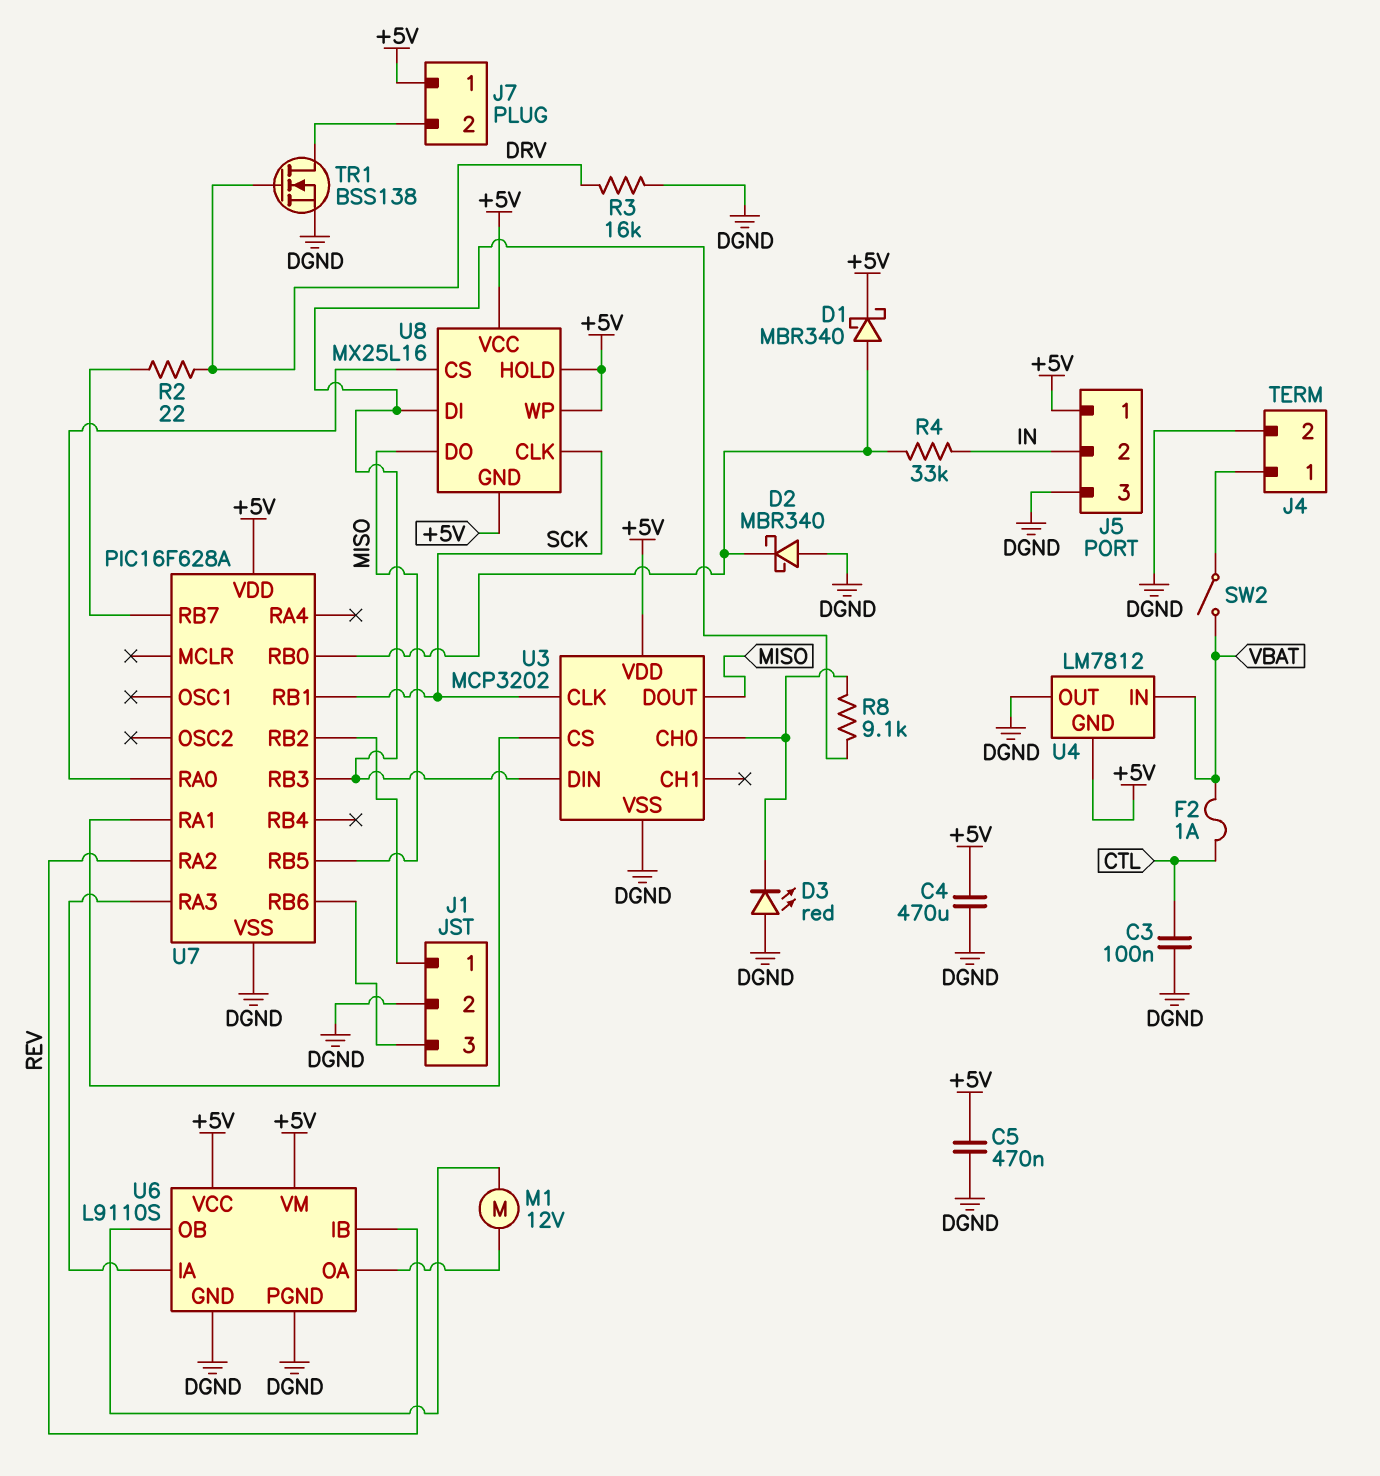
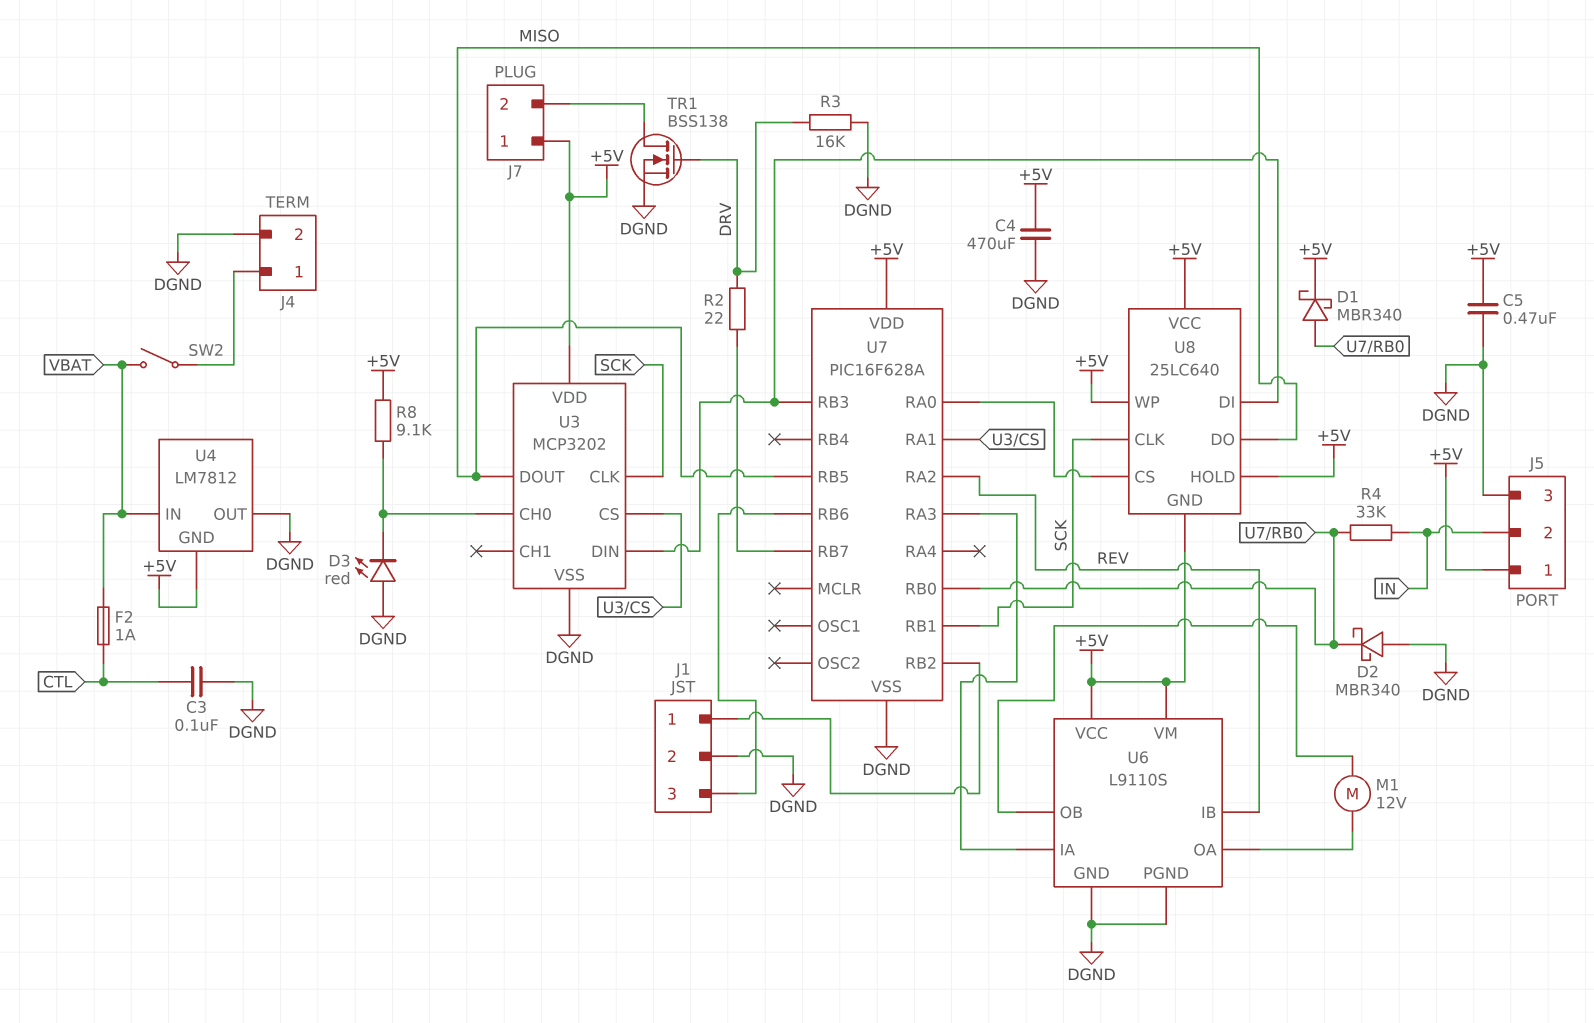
R8: 9.1k (U3/CH0, U3/DIN) -> 9.1k (+5V, U3/CH0)
U8: MX25L16 -> 25LC640

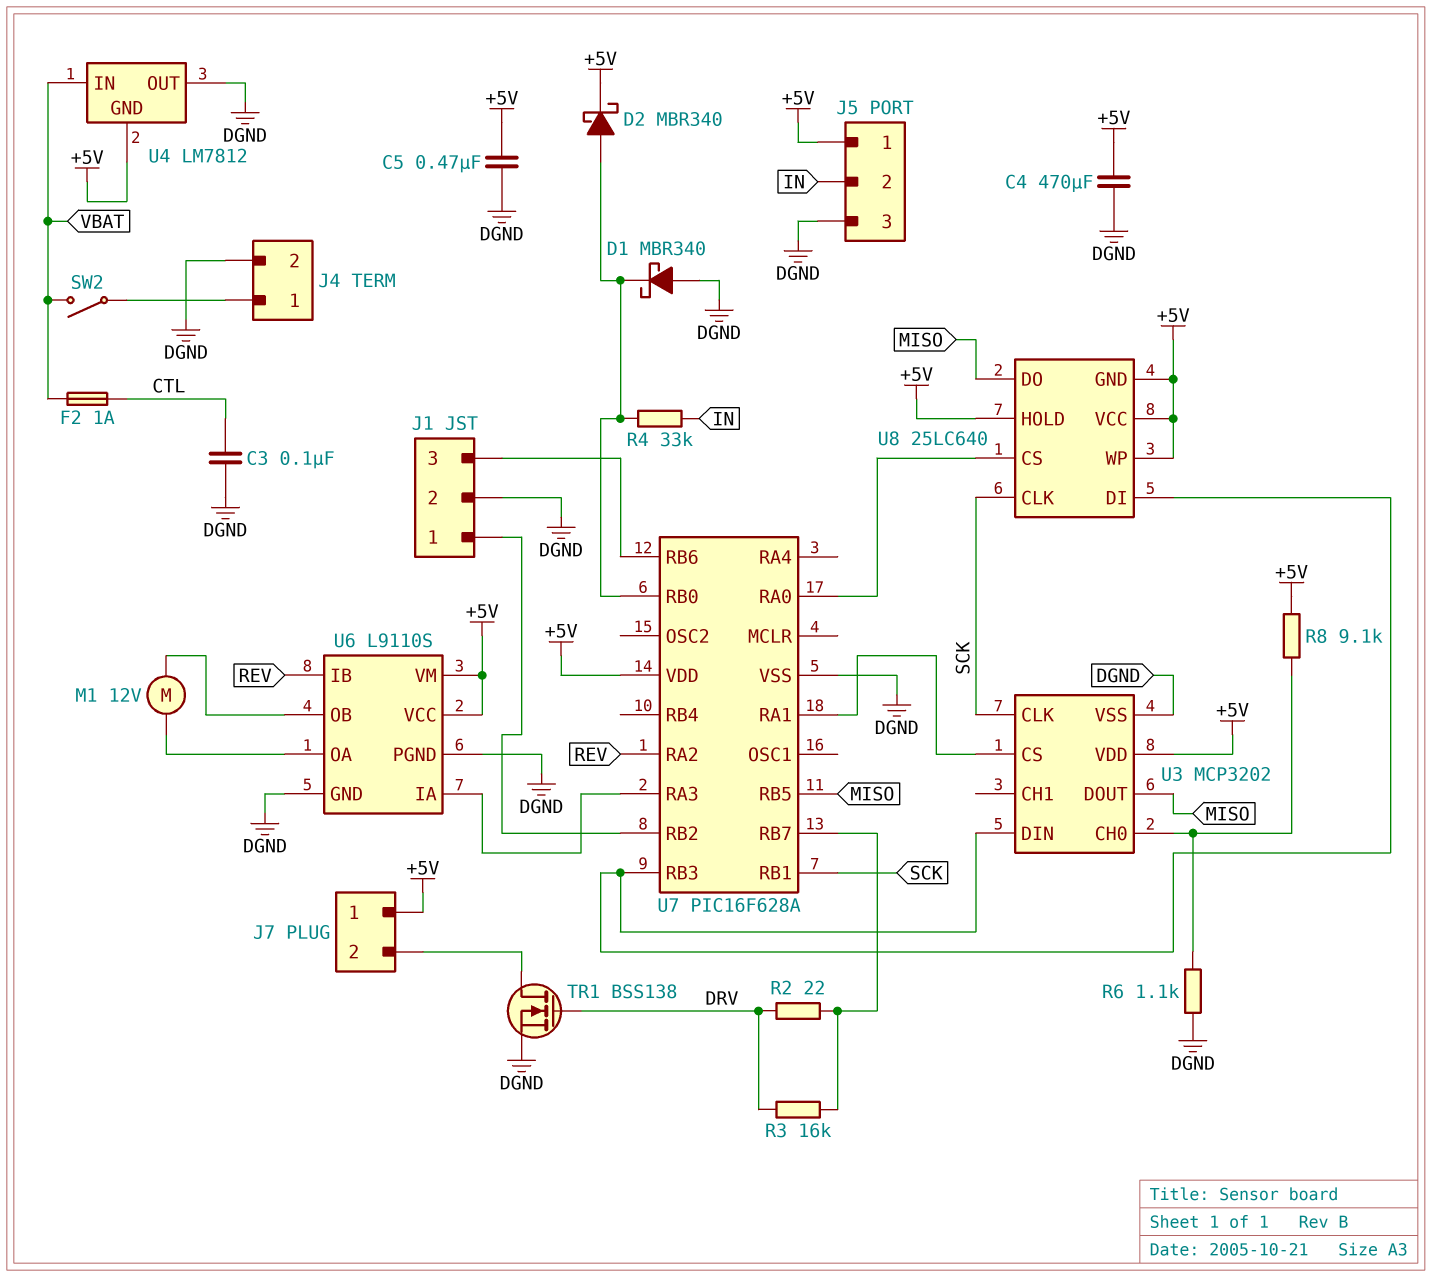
D1: schottky MBR340 (A U7/RB0, K +5V) -> schottky MBR340 (A DGND, K U7/RB0)
D2: schottky MBR340 (A DGND, K U7/RB0) -> schottky MBR340 (A U7/RB0, K +5V)
D3: LED red (A DGND, K U3/CH0) -> none
R3: 16k (DGND, DRV) -> 16k (DRV, U7/RB7)
R6: none -> 1.1k (DGND, U3/CH0)

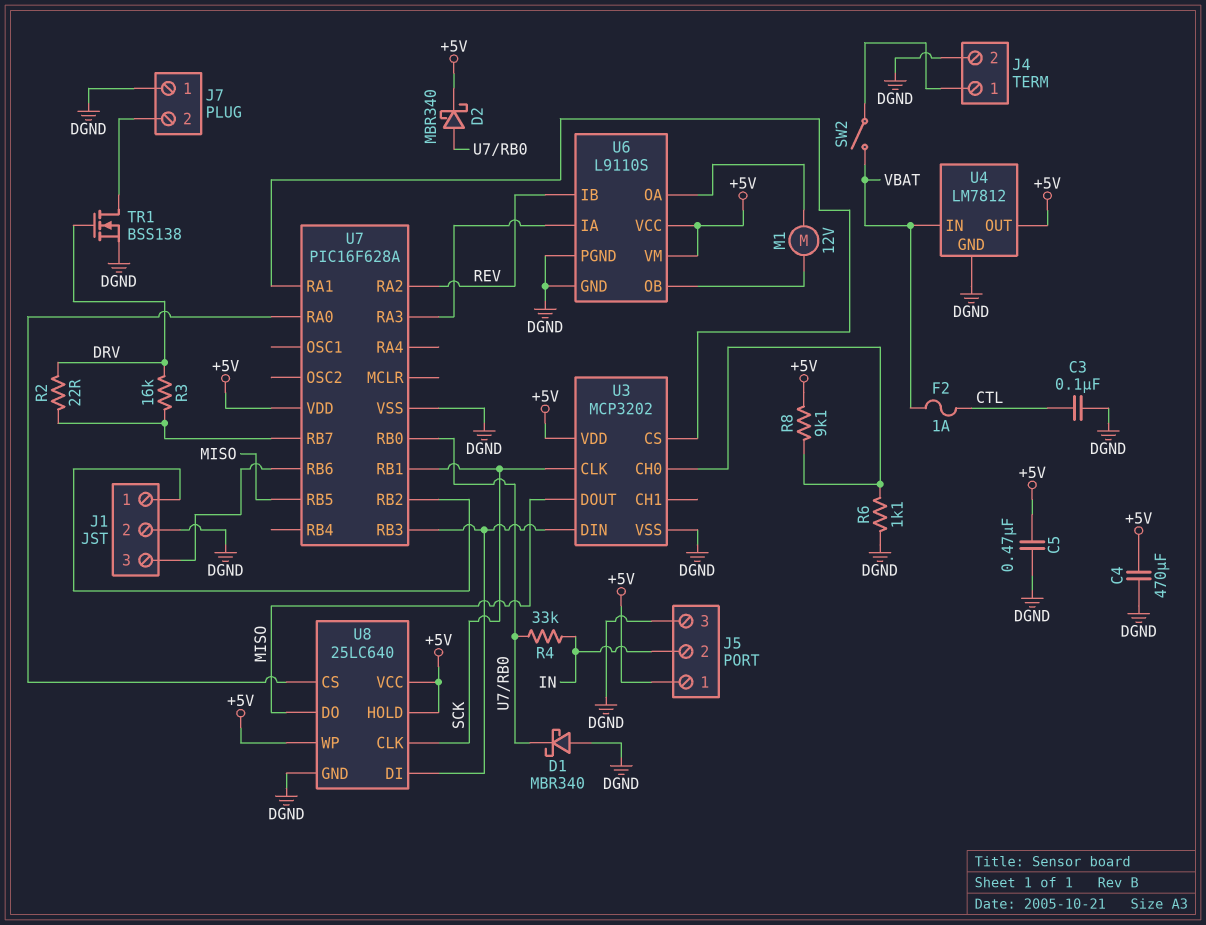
J7 pin 1: +5V -> DGND
U4 pin GND: +5V -> DGND
U4 pin OUT: DGND -> +5V
U8 pin GND: +5V -> DGND

